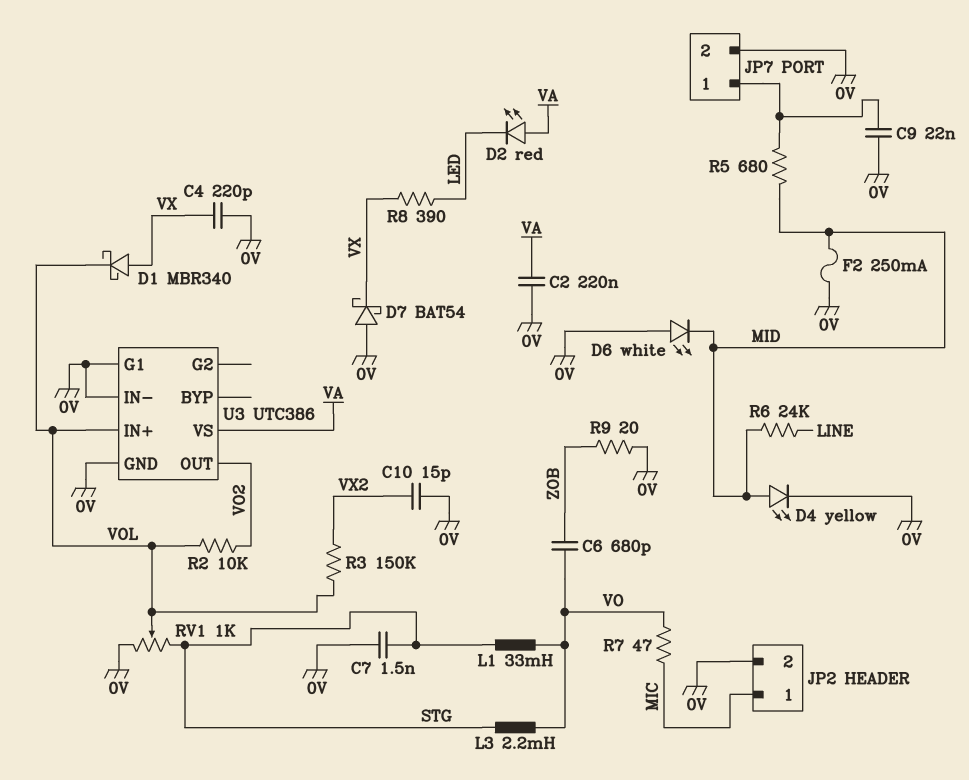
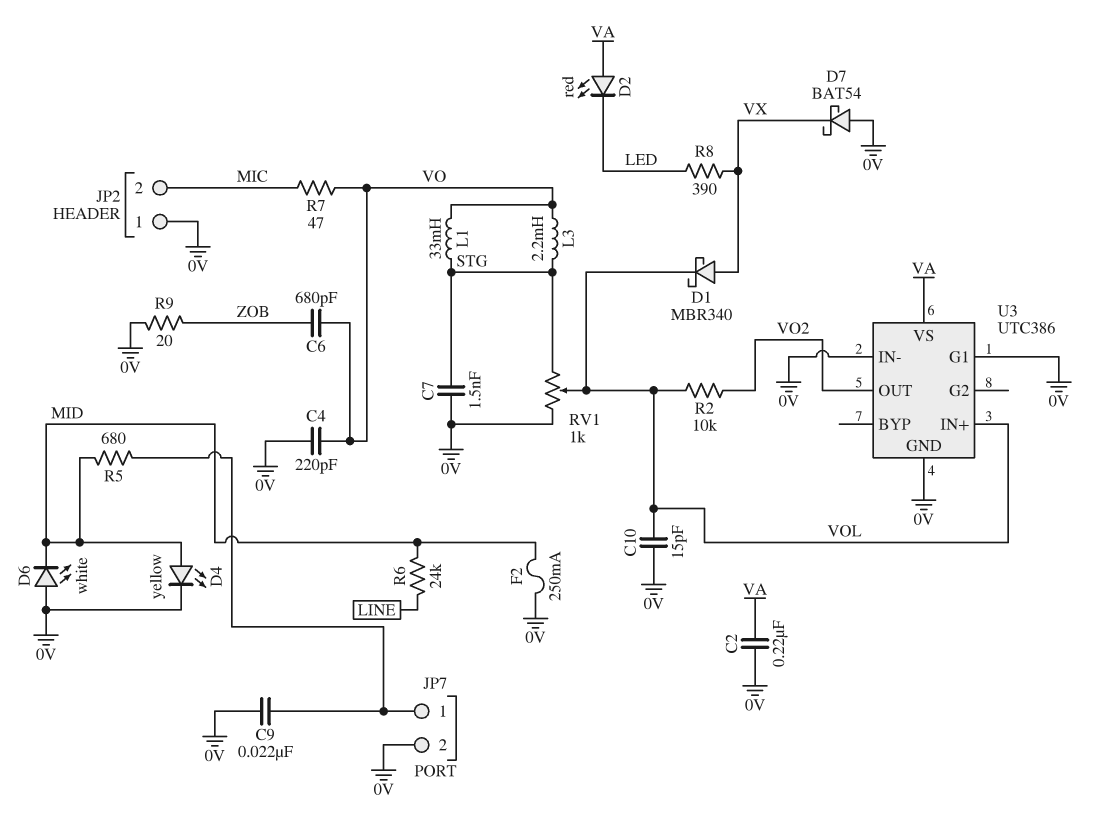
C4: 220pF (0V, VX) -> 220pF (0V, VO)
C10: 15pF (0V, VX2) -> 15pF (0V, VOL)
JP2 pin 1: MIC -> 0V
JP2 pin 2: 0V -> MIC
R3: 150k (VOL, VX2) -> none

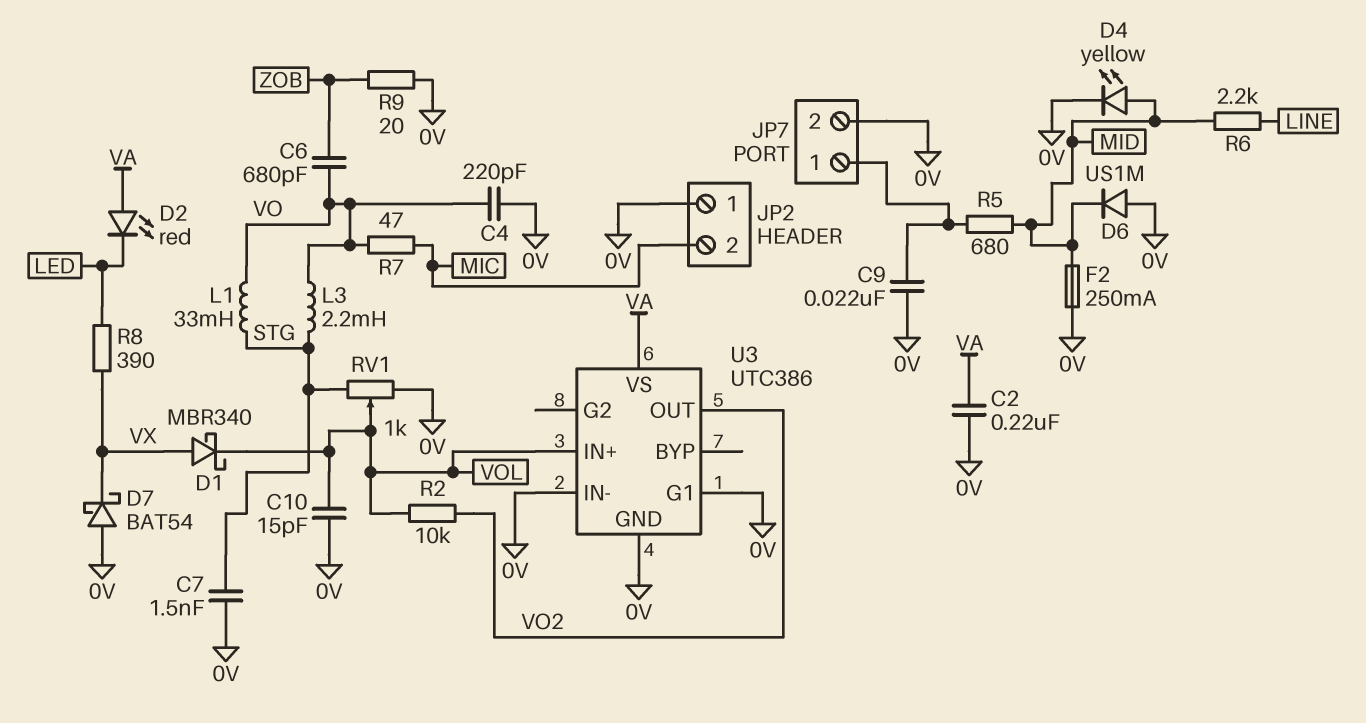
D6: LED white (A 0V, K MID) -> diode US1M (A 0V, K MID)
R6: 24k (LINE, MID) -> 2.2k (LINE, MID)

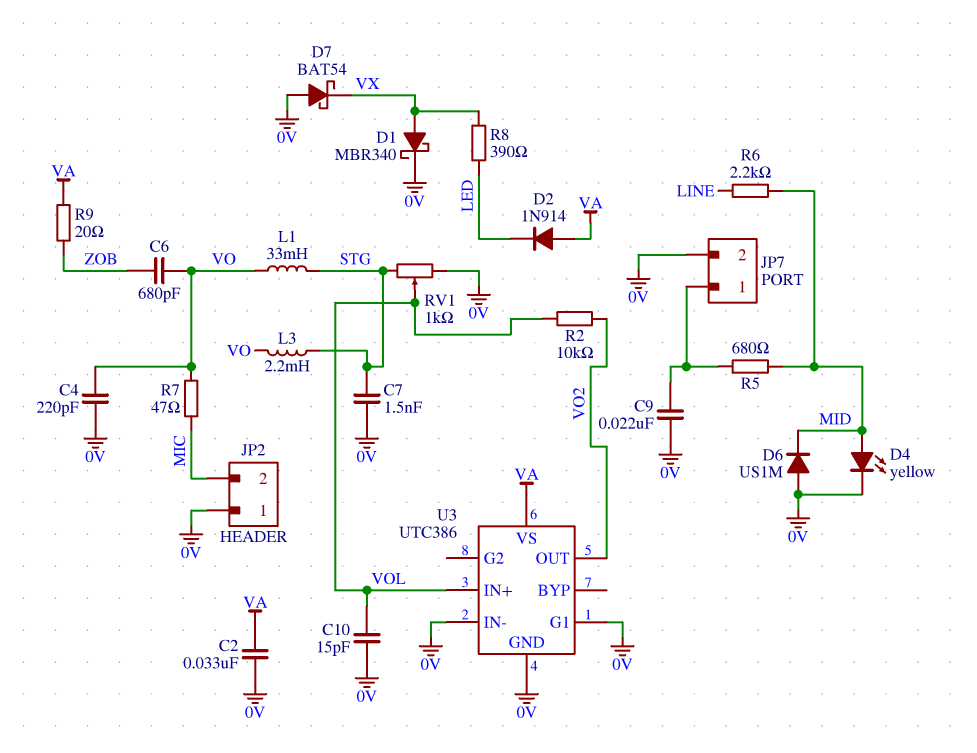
C2: 220nF (0V, VA) -> 33nF (0V, VA)
D1: schottky MBR340 (A VX, K VOL) -> schottky MBR340 (A VX, K 0V)
D2: LED red (A VA, K LED) -> diode 1N914 (A VA, K LED)
F2: 250mA (0V, MID) -> none
R9: 20 (0V, ZOB) -> 20 (VA, ZOB)

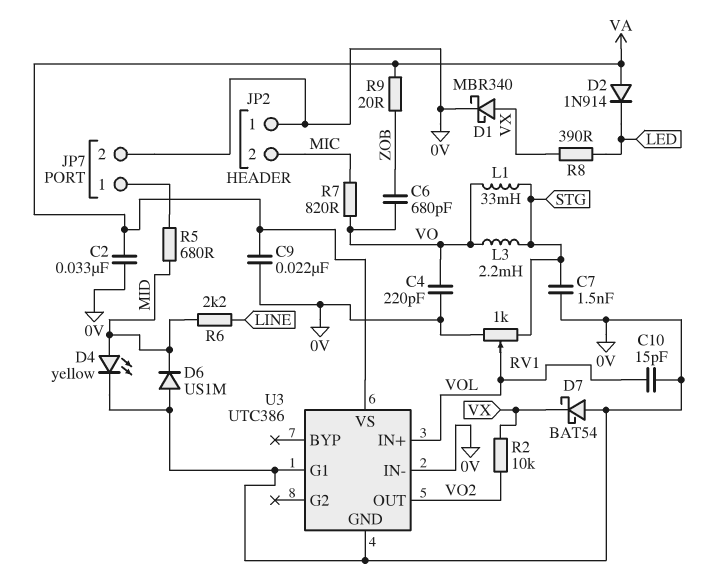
C9: 22nF (0V, JP7/1) -> 22nF (0V, VA)
R2: 10k (VO2, VOL) -> 10k (VO2, VX)
R7: 47 (MIC, VO) -> 820 (MIC, VO)

